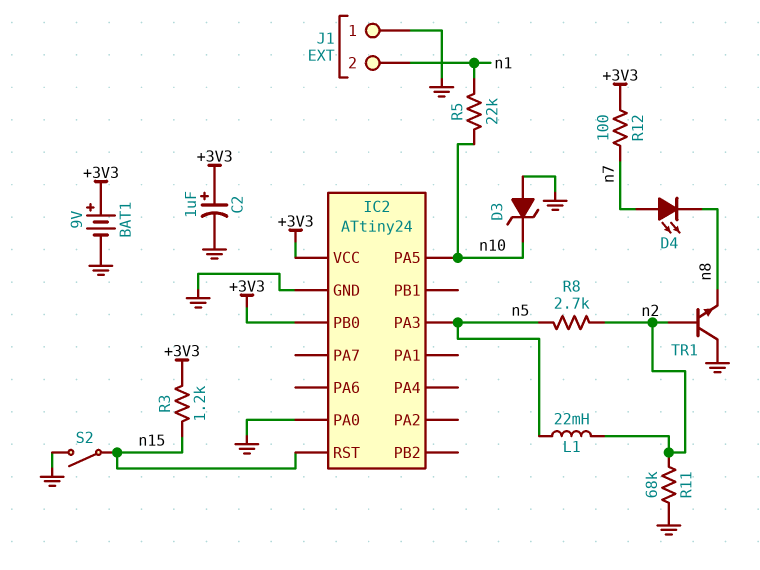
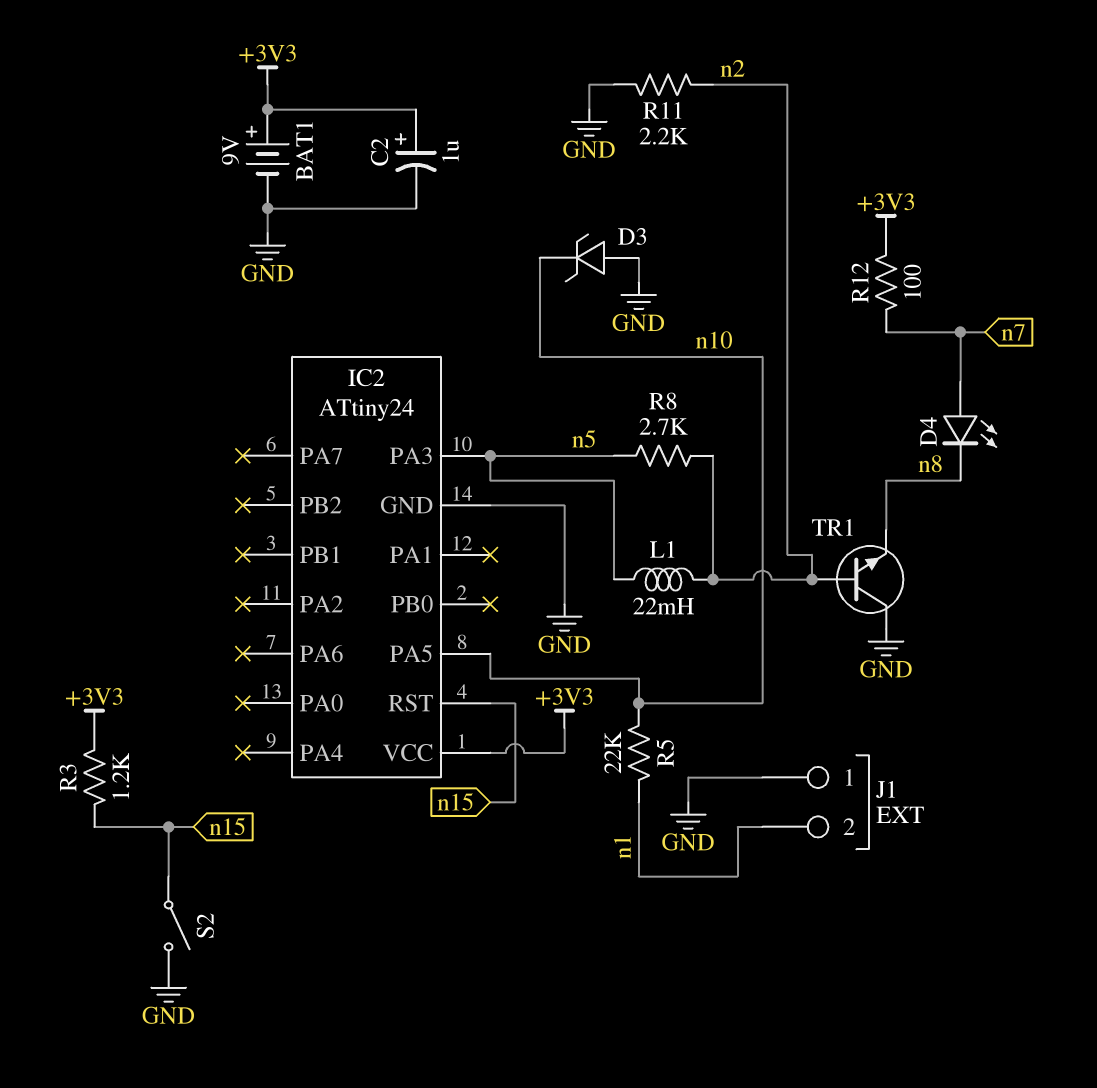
IC2 pin PA0: GND -> none
IC2 pin PB0: +3V3 -> none
R11: 68k (GND, n2) -> 2.2k (GND, n2)

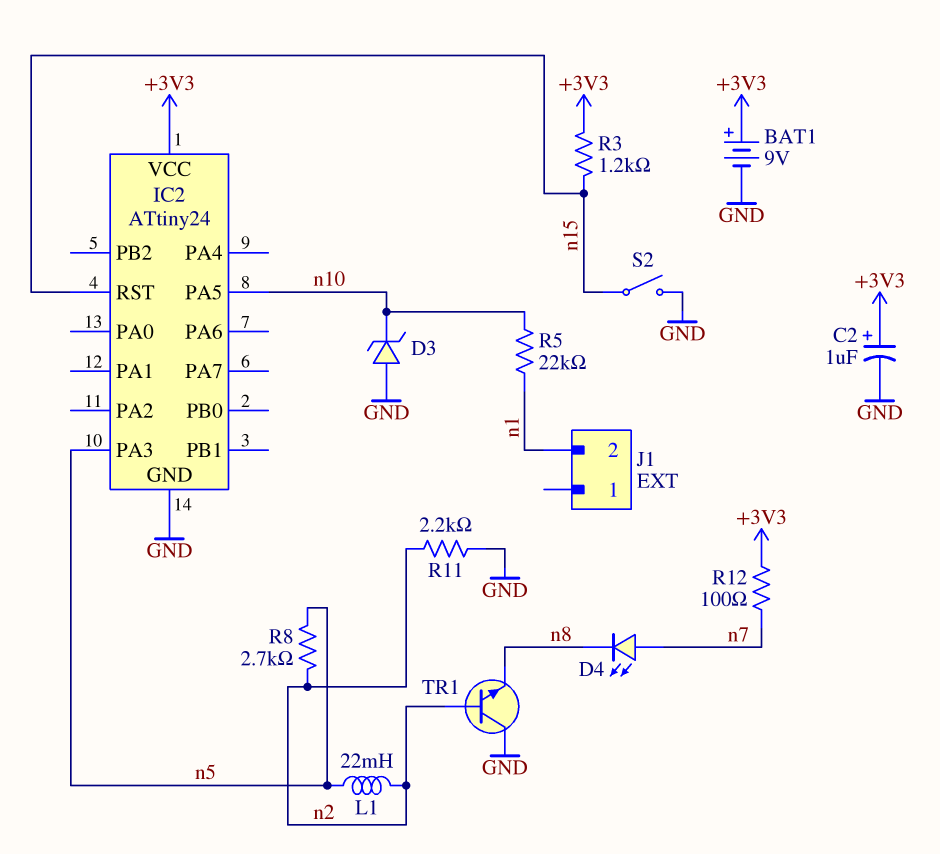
J1 pin 1: GND -> none

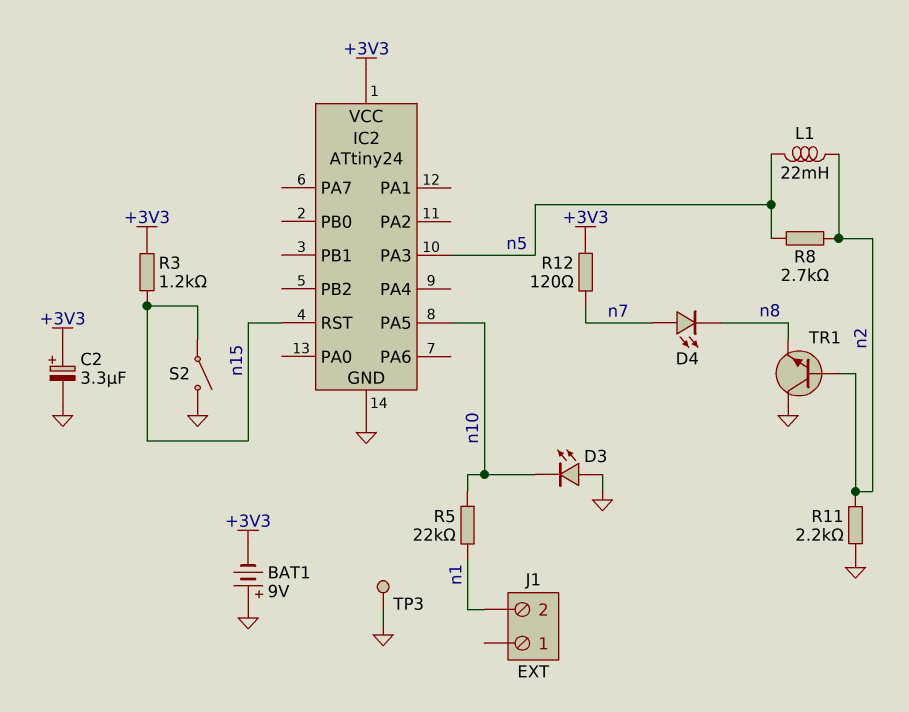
BAT1: 9V (plus +3V3, minus GND) -> 9V (plus GND, minus +3V3)
C2: 1uF (plus +3V3, minus GND) -> 3.3uF (plus +3V3, minus GND)
D3: zener (A GND, K n10) -> LED (A GND, K n10)
R12: 100 (+3V3, n7) -> 120 (+3V3, n7)
TP3: none -> test point (GND)

